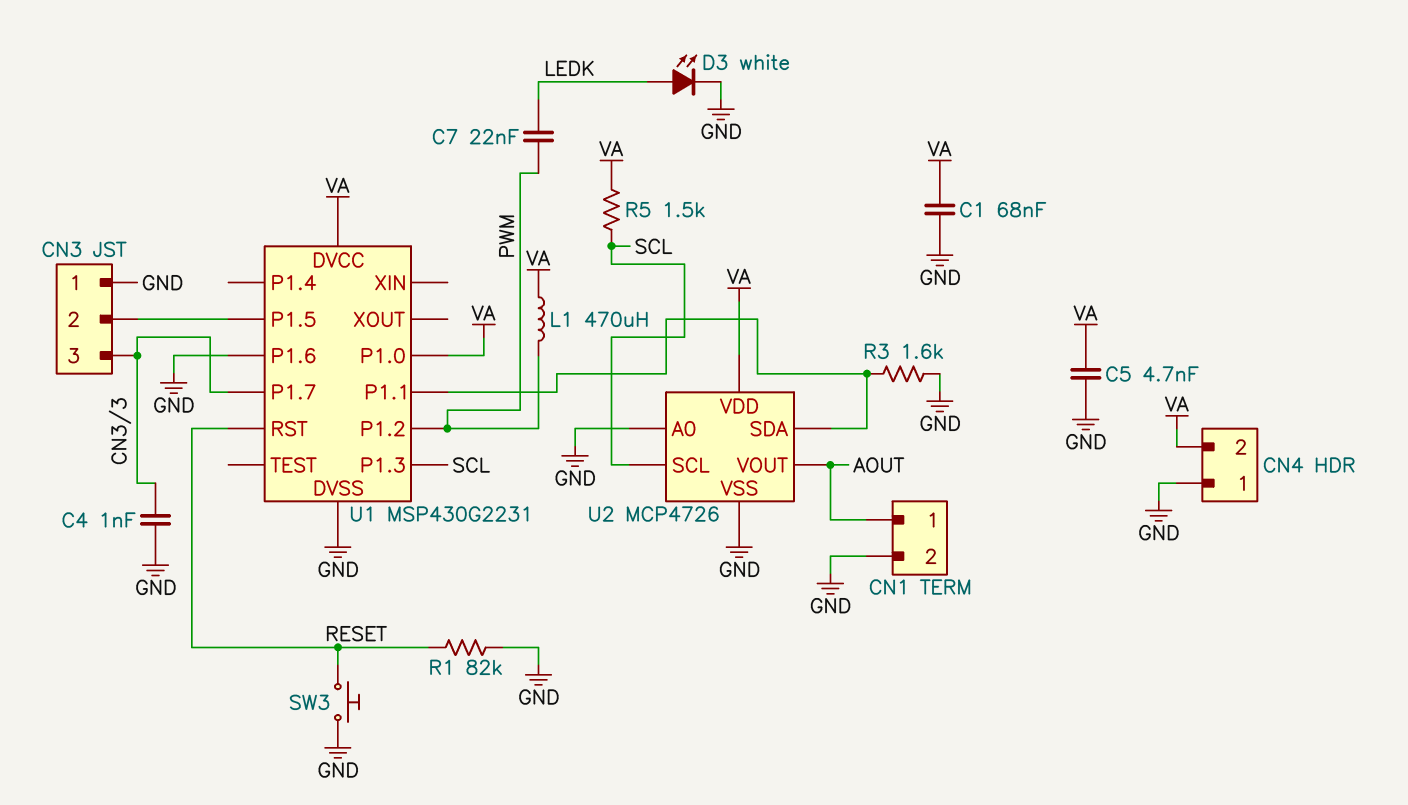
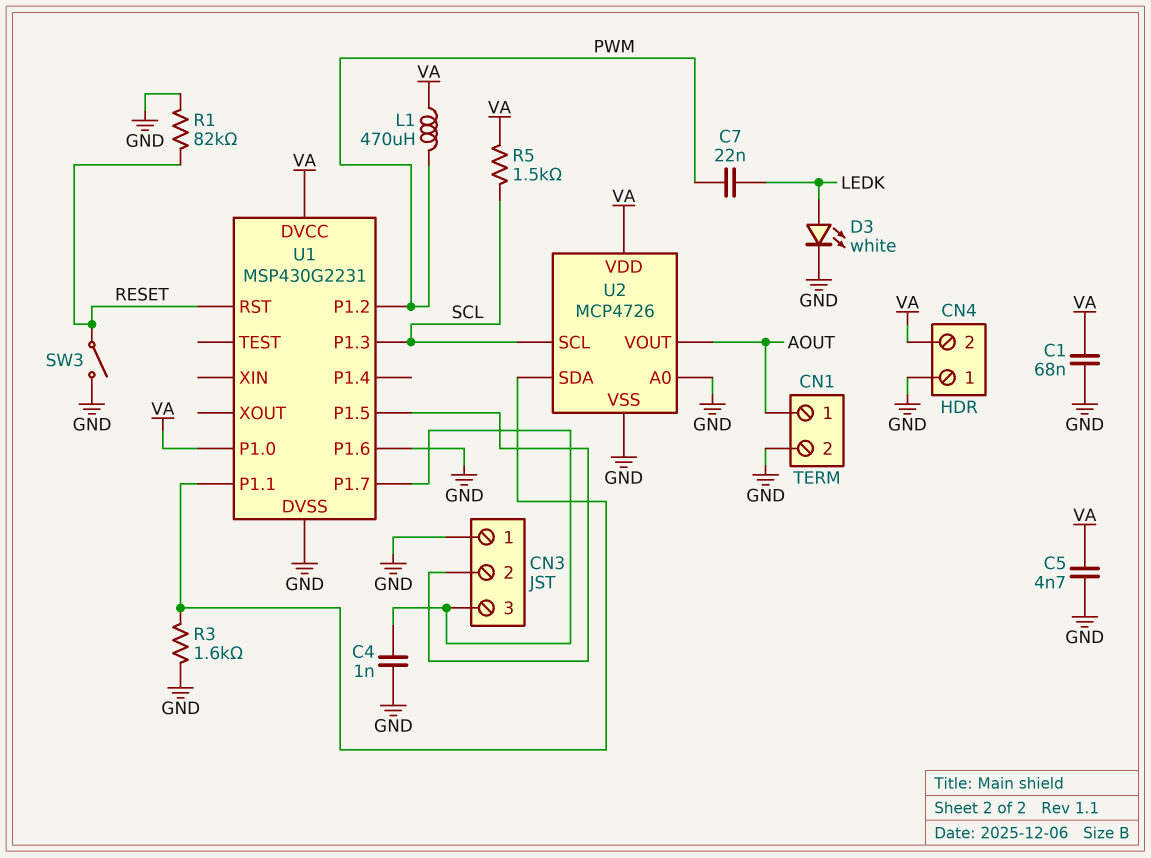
SW3: button (GND, RESET) -> switch (GND, RESET)

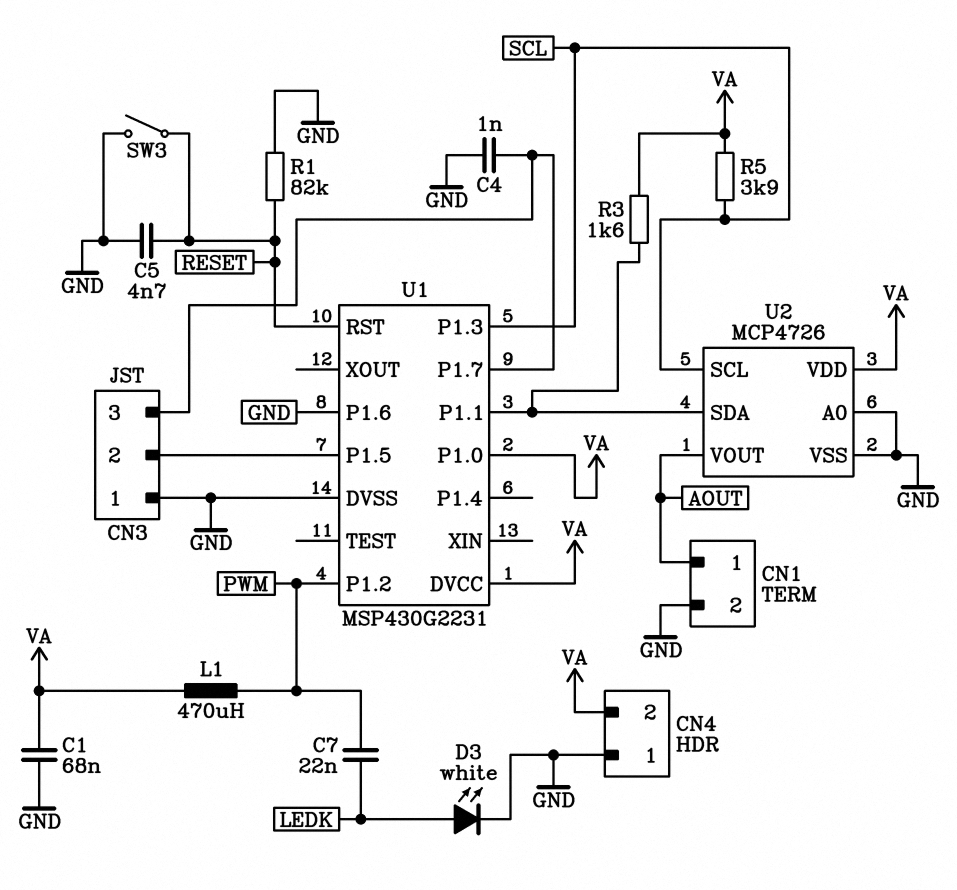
C5: 4.7nF (GND, VA) -> 4.7nF (GND, RESET)
R3: 1.6k (GND, U1/P1.1) -> 1.6k (U1/P1.1, VA)
R5: 1.5k (SCL, VA) -> 3.9k (SCL, VA)

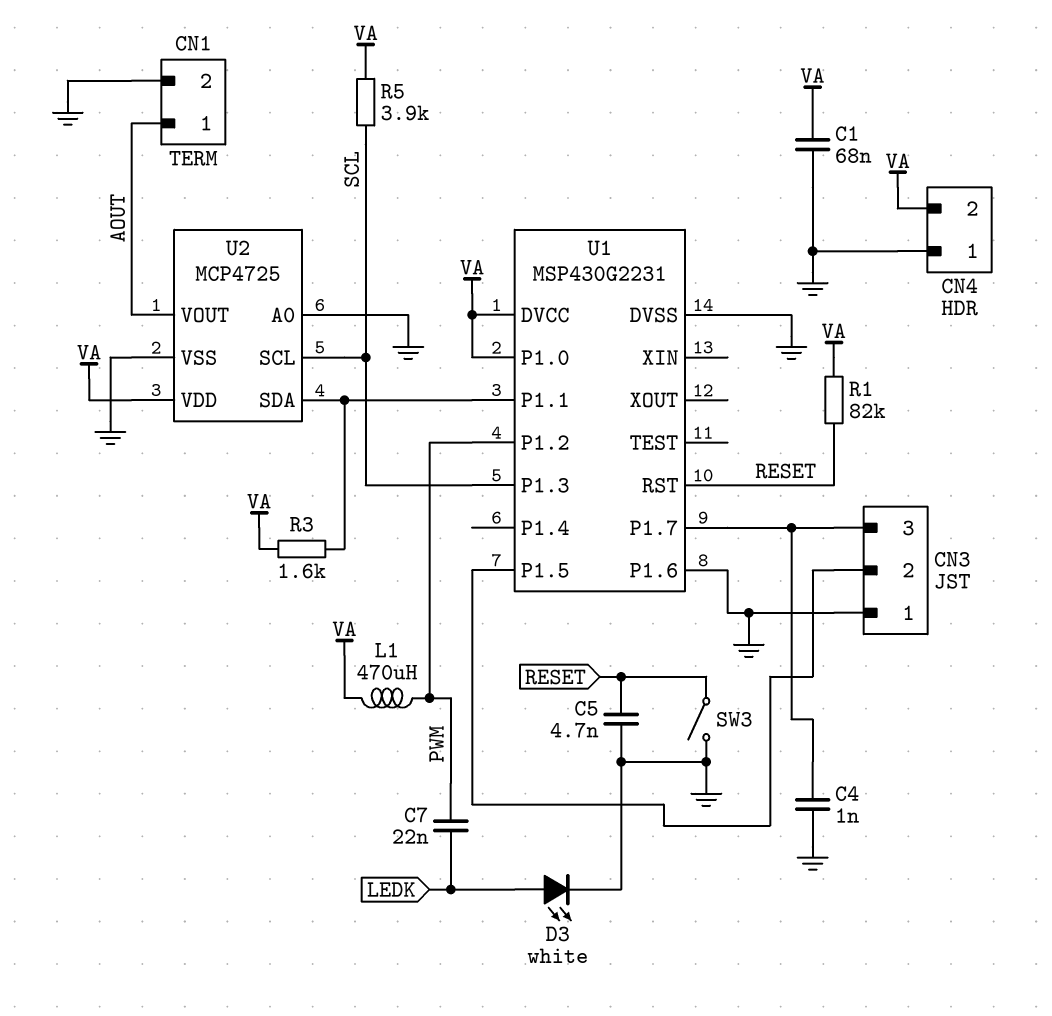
R1: 82k (GND, RESET) -> 82k (RESET, VA)
U2: MCP4726 -> MCP4725

